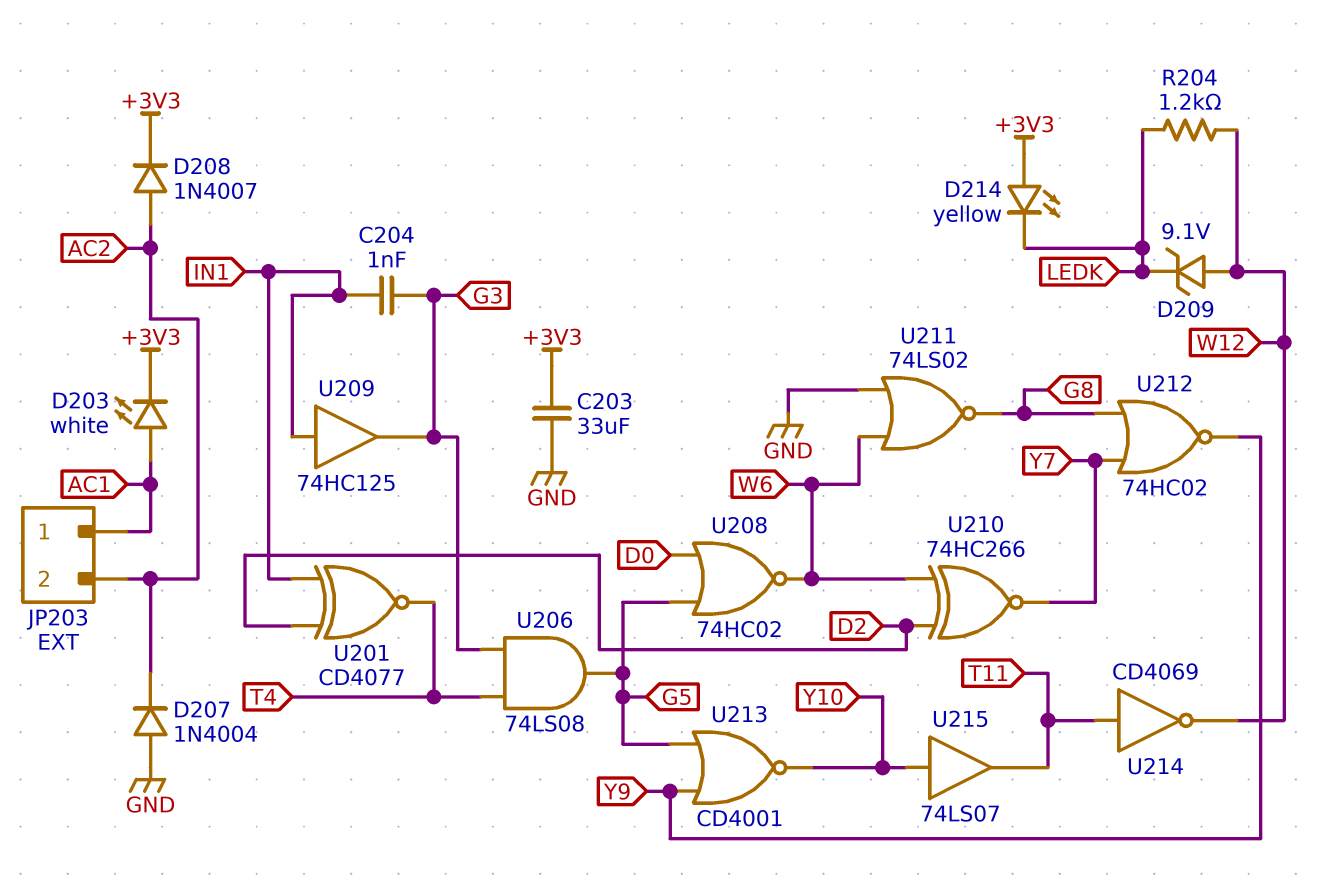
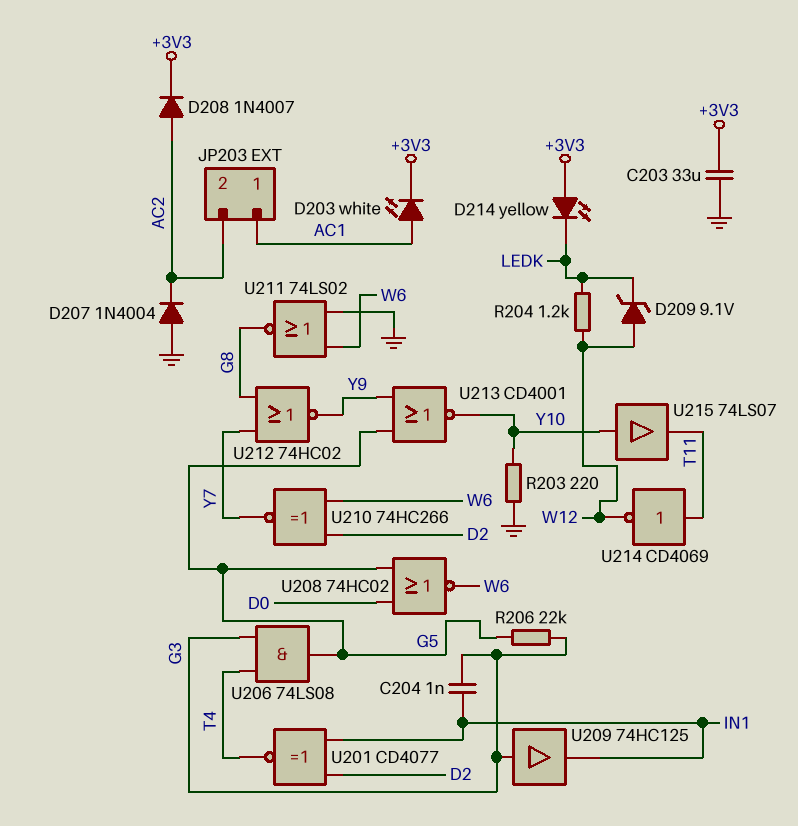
R203: none -> 220 (GND, Y10)
R206: none -> 22k (G3, G5)
U209: buffer 74HC125 (in IN1, out G3) -> buffer 74HC125 (in G3, out IN1)

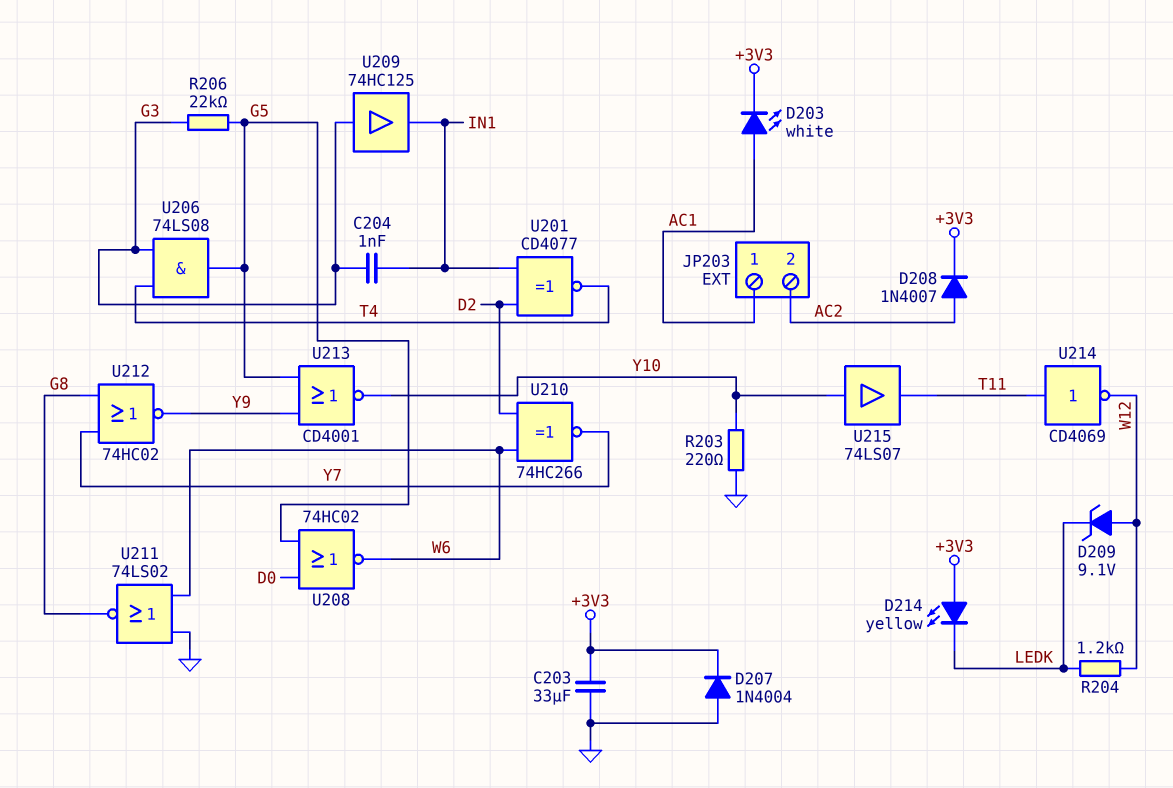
D207: diode 1N4004 (A GND, K AC2) -> diode 1N4004 (A GND, K +3V3)

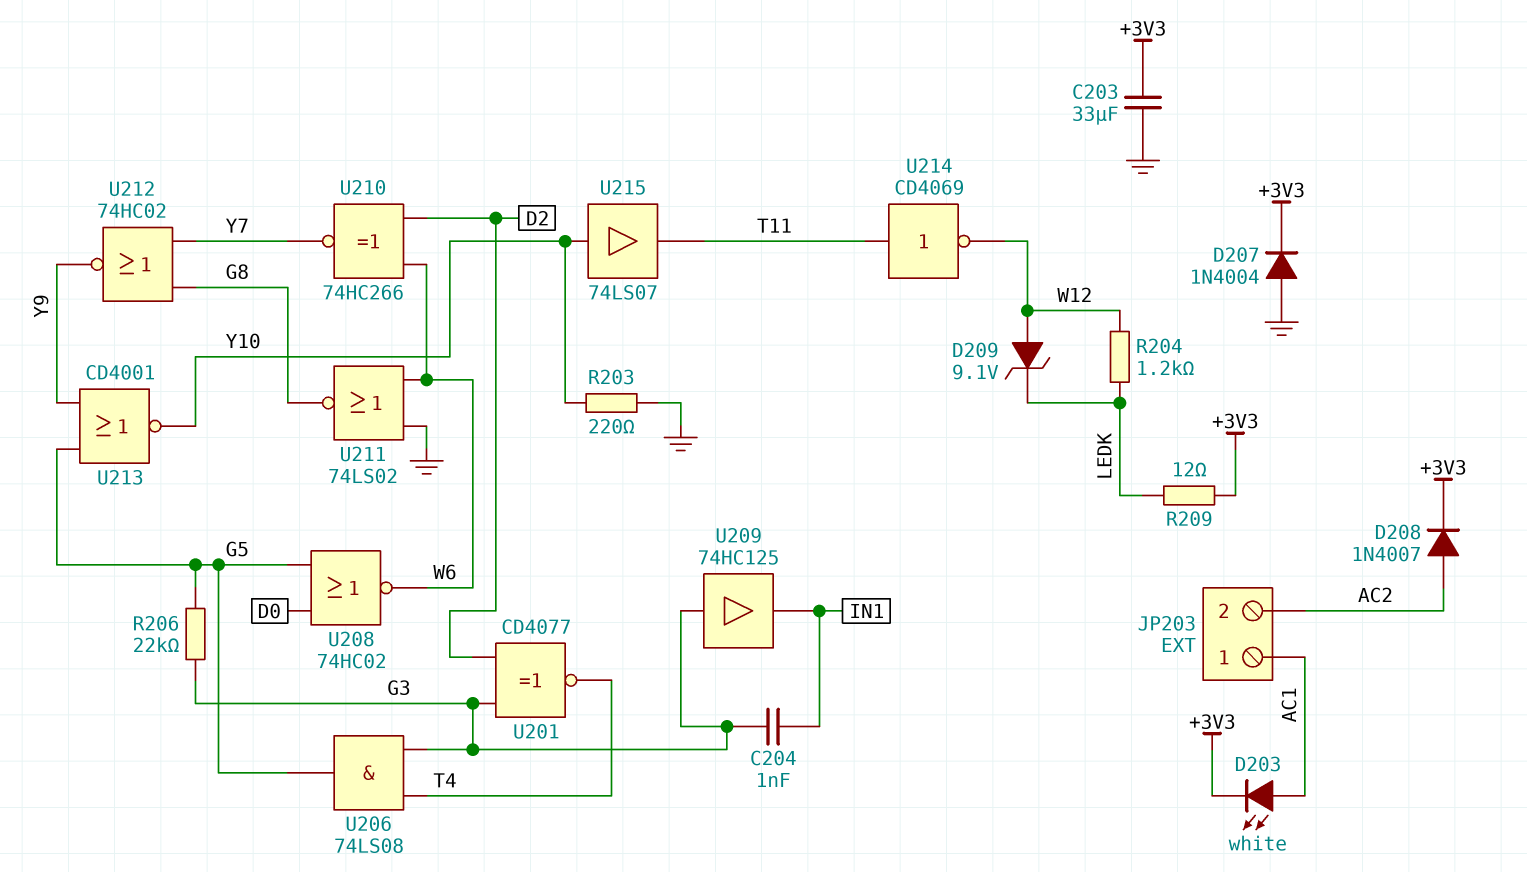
D214: LED yellow (A +3V3, K LEDK) -> none
R209: none -> 12 (+3V3, LEDK)
U201: XNOR CD4077 (in D2, in IN1, out T4) -> XNOR CD4077 (in D2, in G3, out T4)

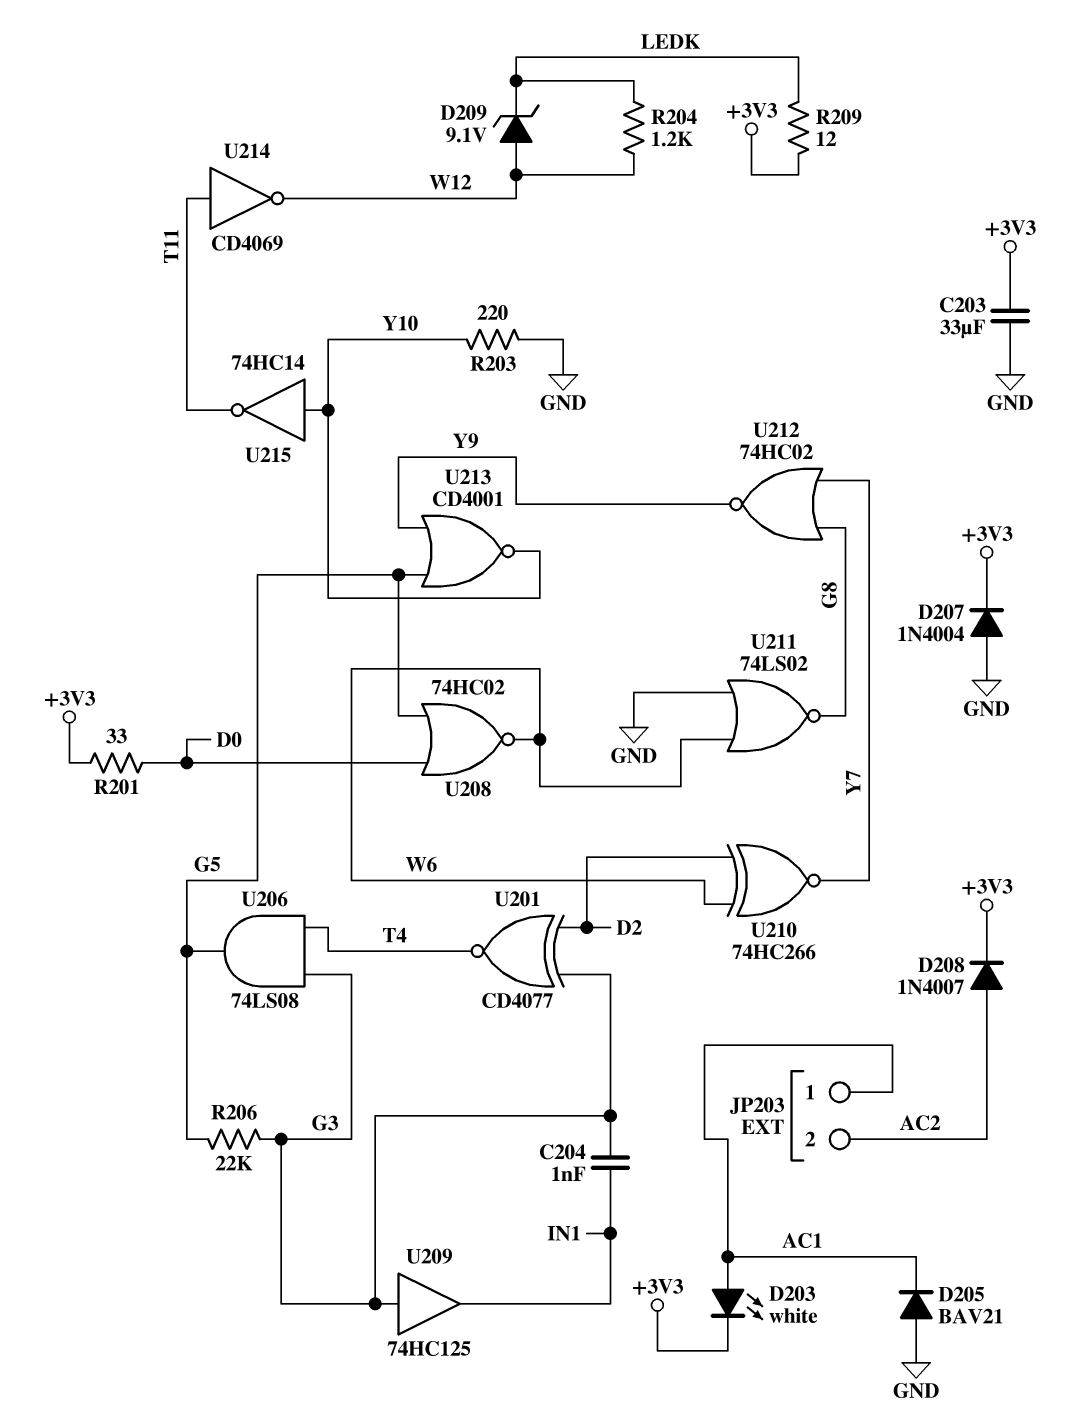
D205: none -> diode BAV21 (A GND, K AC1)
R201: none -> 33 (+3V3, D0)
U215: buffer 74LS07 (in Y10, out T11) -> NOT 74HC14 (in Y10, out T11)

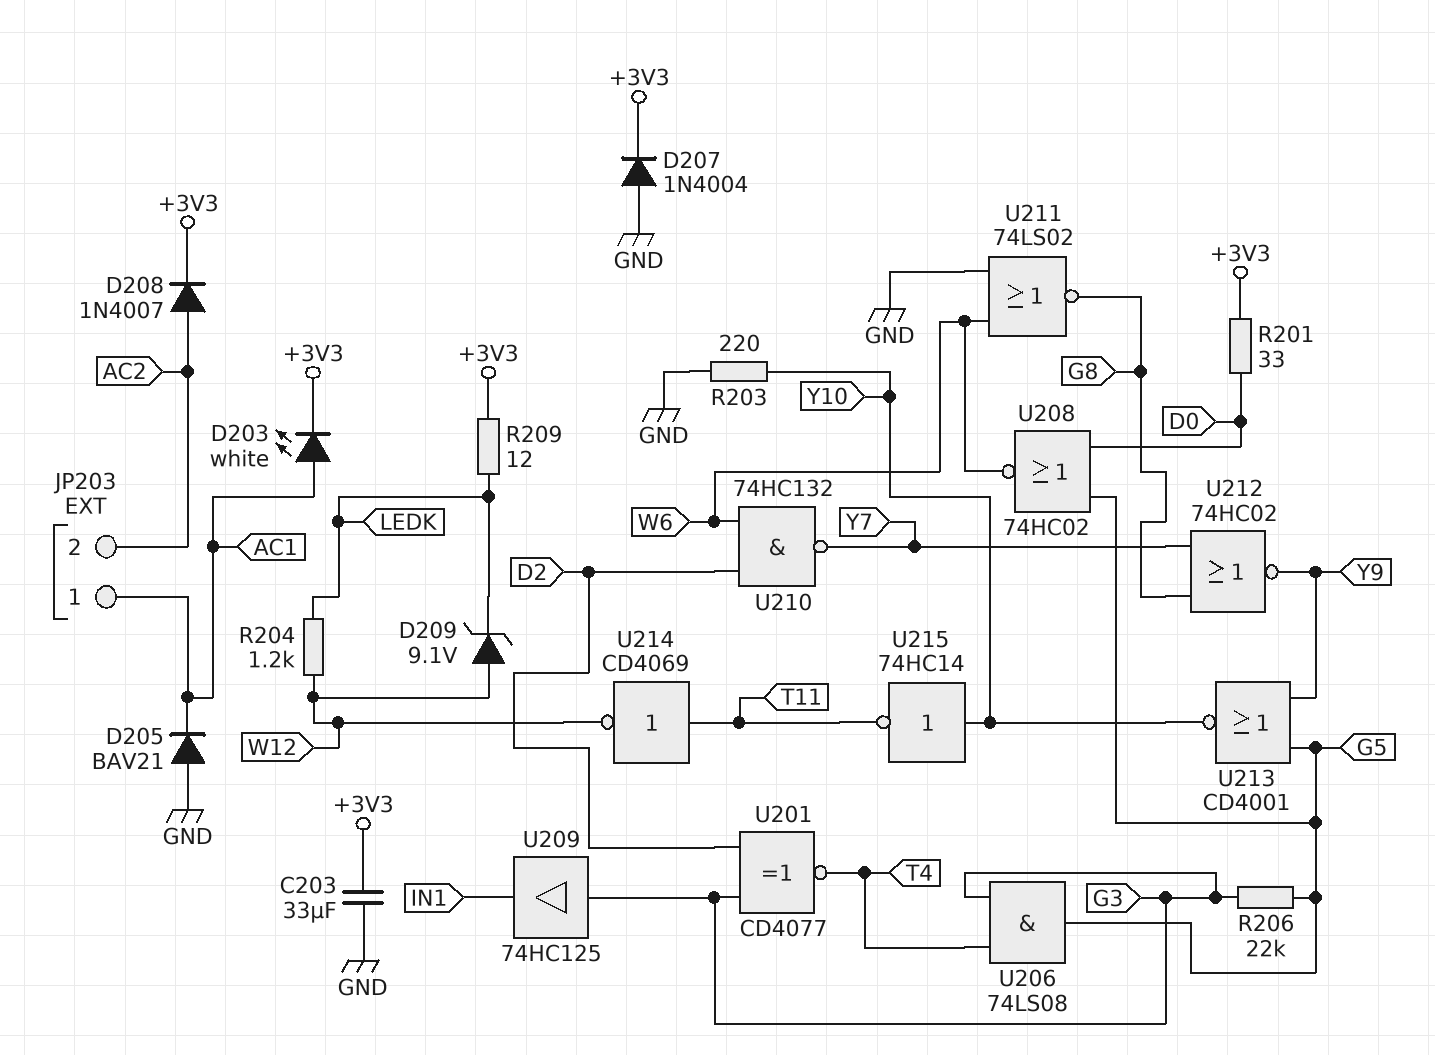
C204: 1nF (G3, IN1) -> none
U210: XNOR 74HC266 (in D2, in W6, out Y7) -> NAND 74HC132 (in D2, in W6, out Y7)

